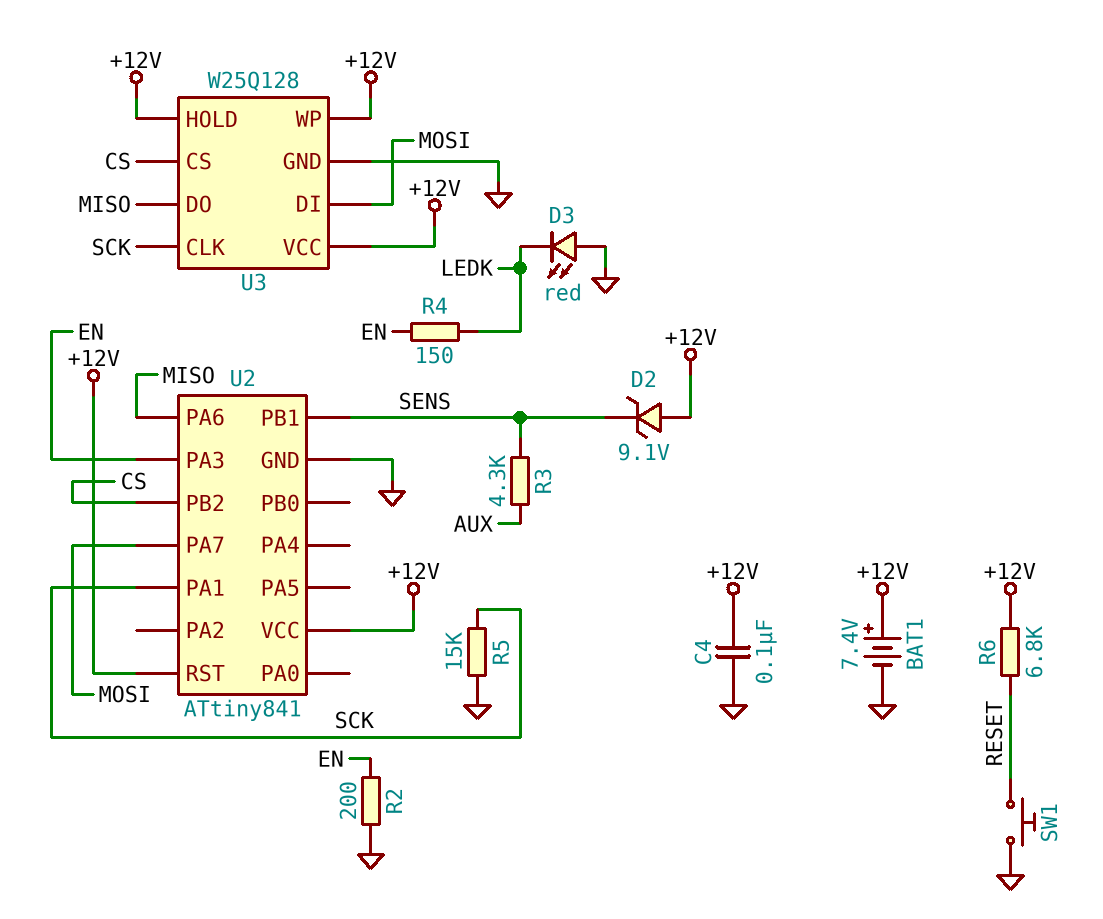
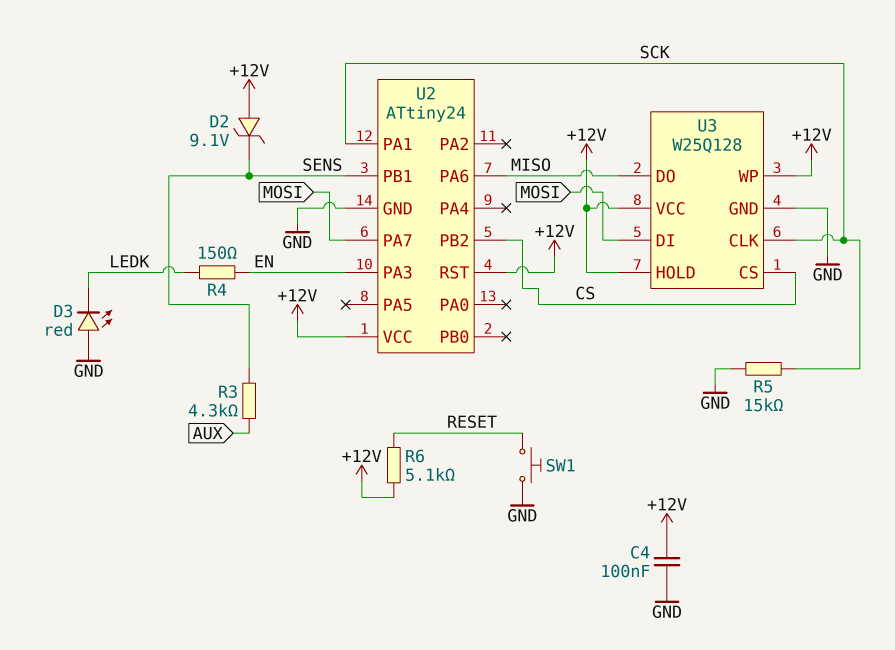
BAT1: 7.4V (plus +12V, minus GND) -> none
R2: 200 (EN, GND) -> none
R6: 6.8k (+12V, RESET) -> 5.1k (+12V, RESET)
U2: ATtiny841 -> ATtiny24

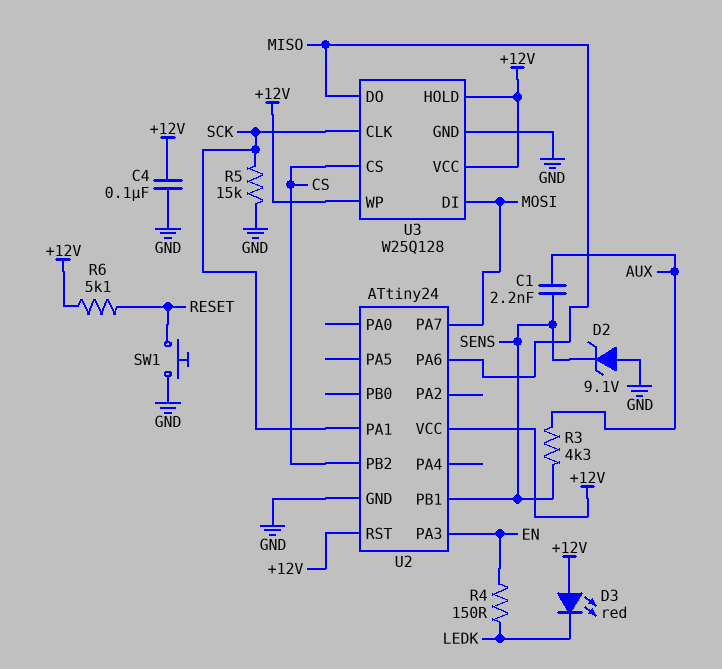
C1: none -> 2.2nF (AUX, SENS)
D2: zener 9.1V (A +12V, K SENS) -> zener 9.1V (A GND, K SENS)
D3: LED red (A GND, K LEDK) -> LED red (A +12V, K LEDK)

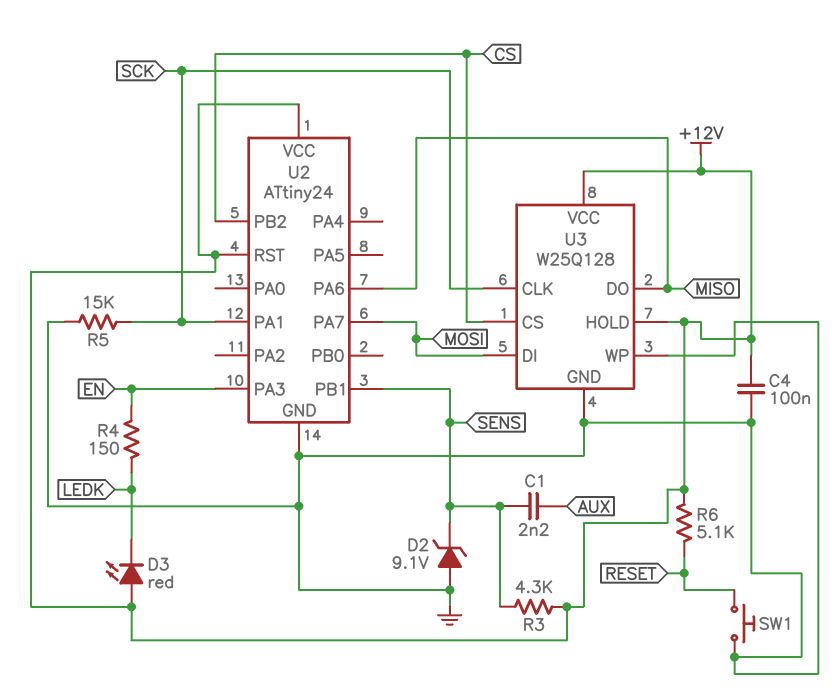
R3: 4.3k (AUX, SENS) -> 4.3k (+12V, SENS)
U3 pin WP: +12V -> GND

